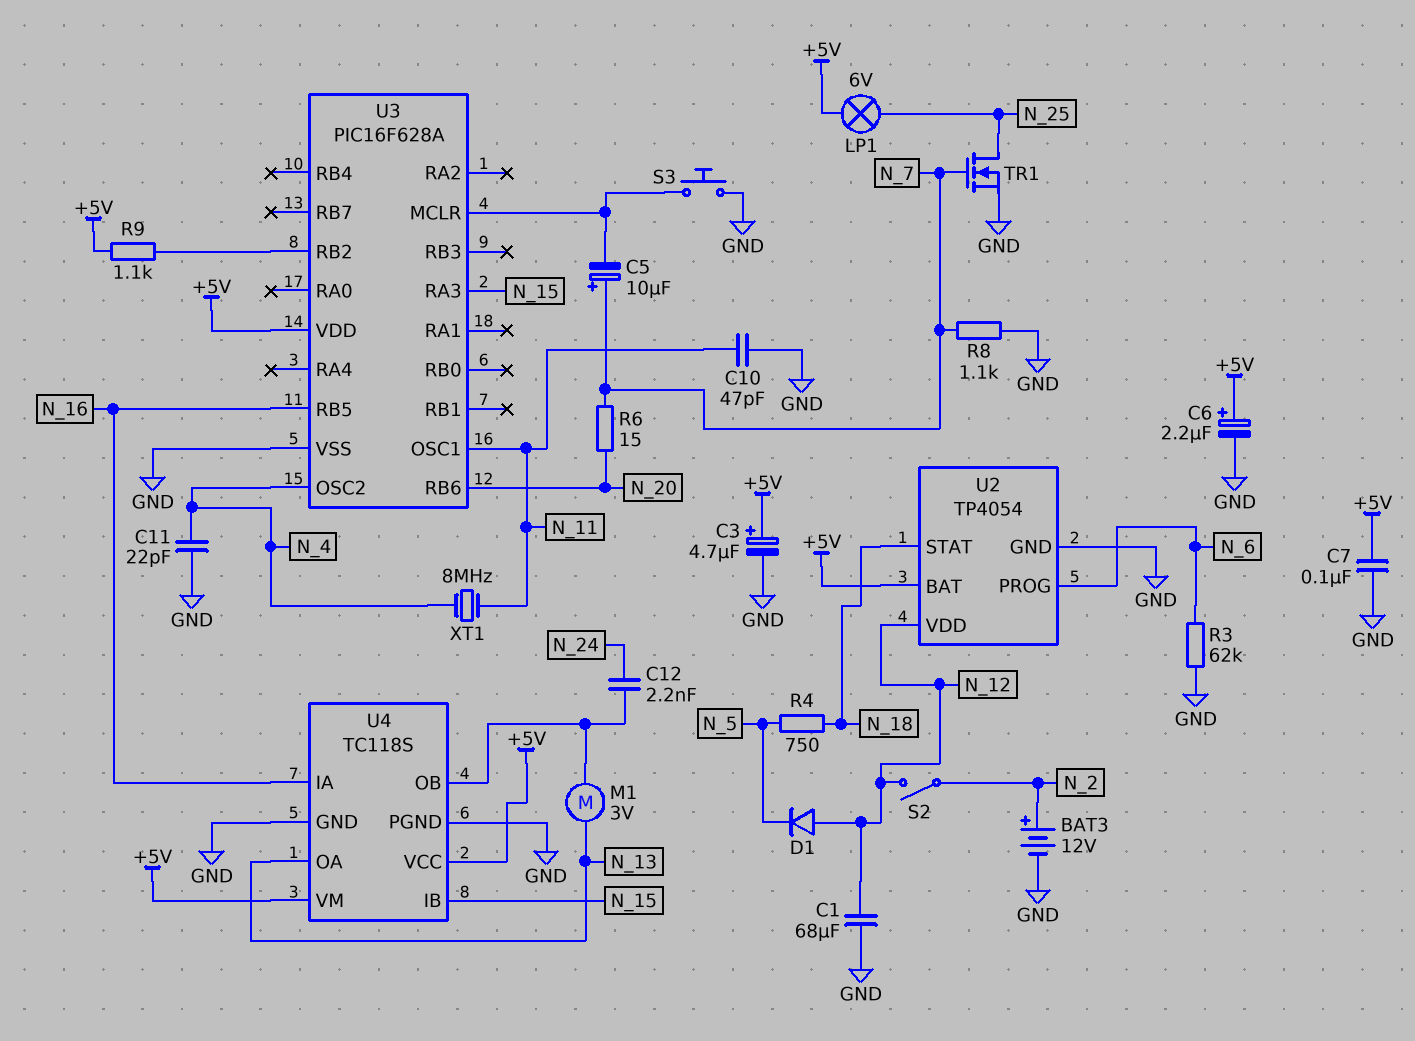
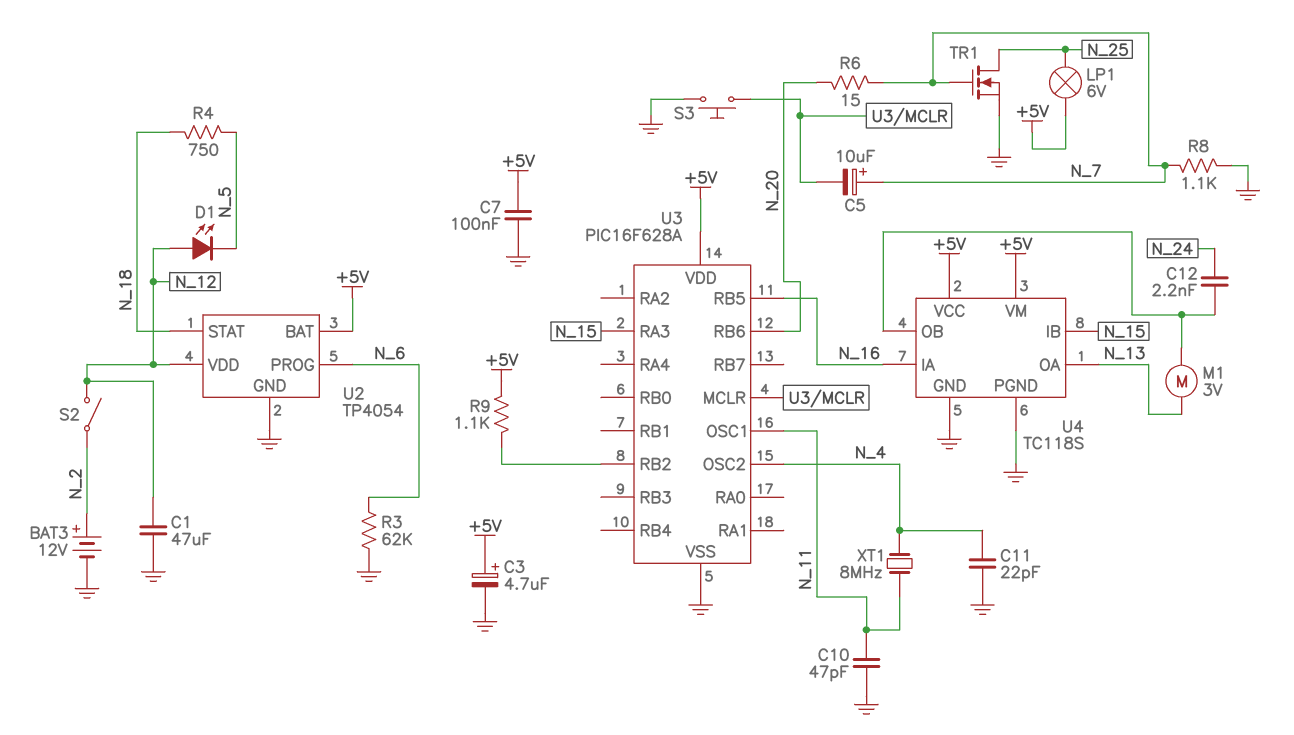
C1: 68uF (GND, N_12) -> 47uF (GND, N_12)
C6: 2.2uF (plus +5V, minus GND) -> none
D1: diode (A N_12, K N_5) -> LED (A N_12, K N_5)

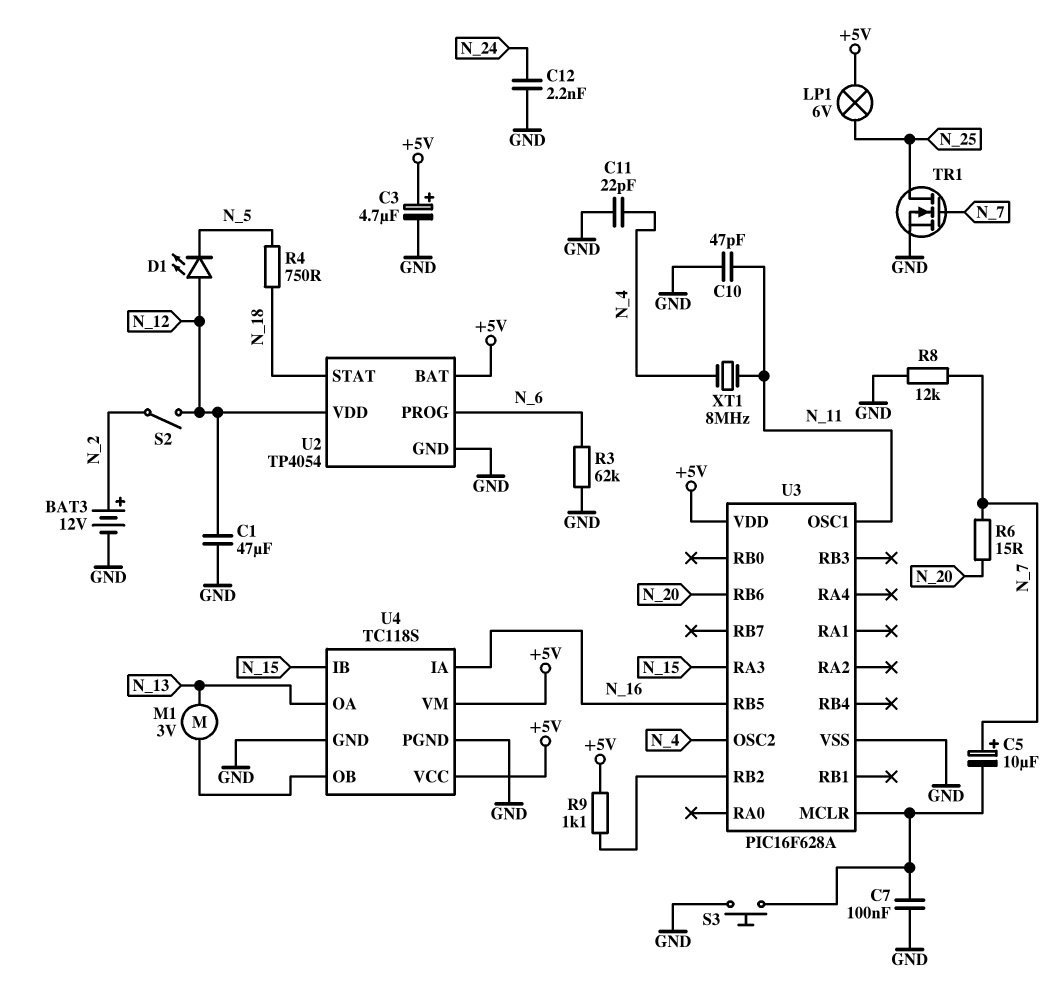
C7: 100nF (+5V, GND) -> 100nF (GND, U3/MCLR)
C12: 2.2nF (N_24, U4/OB) -> 2.2nF (GND, N_24)
R8: 1.1k (GND, N_7) -> 12k (GND, N_7)

